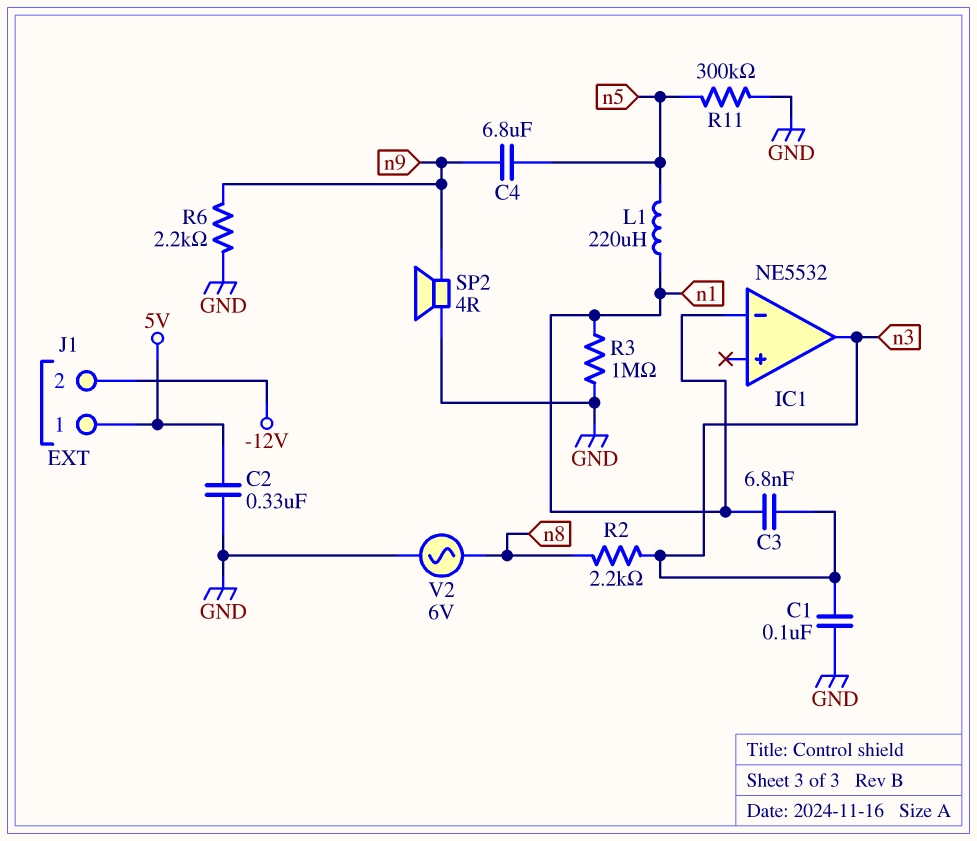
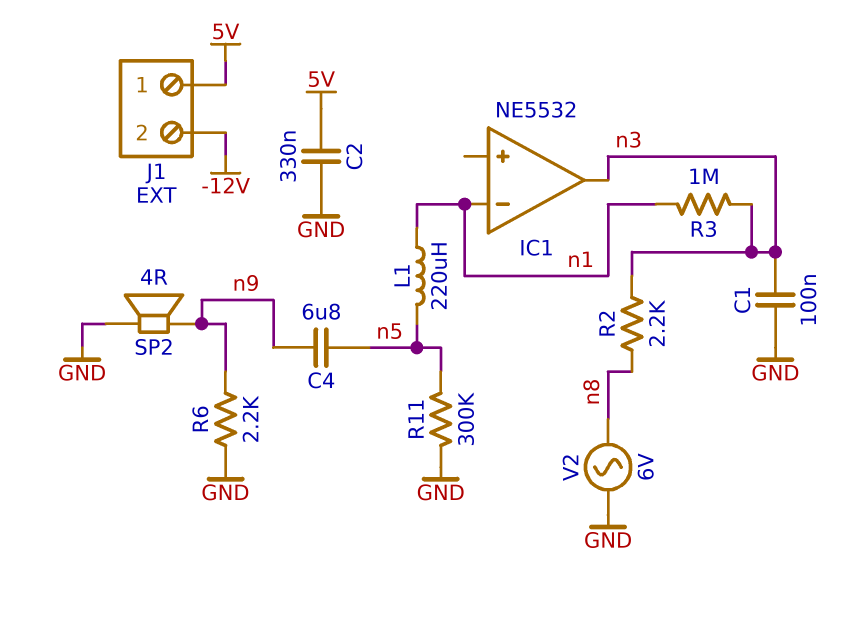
C3: 6.8nF (n1, n3) -> none
R3: 1M (GND, n1) -> 1M (n1, n3)

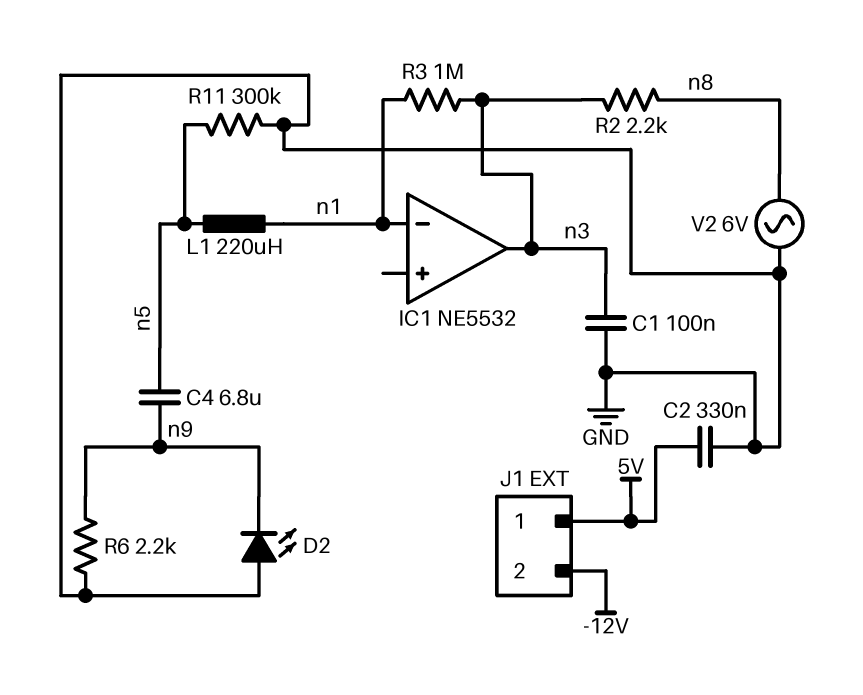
D2: none -> LED (A GND, K n9)
SP2: speaker 4R (GND, n9) -> none

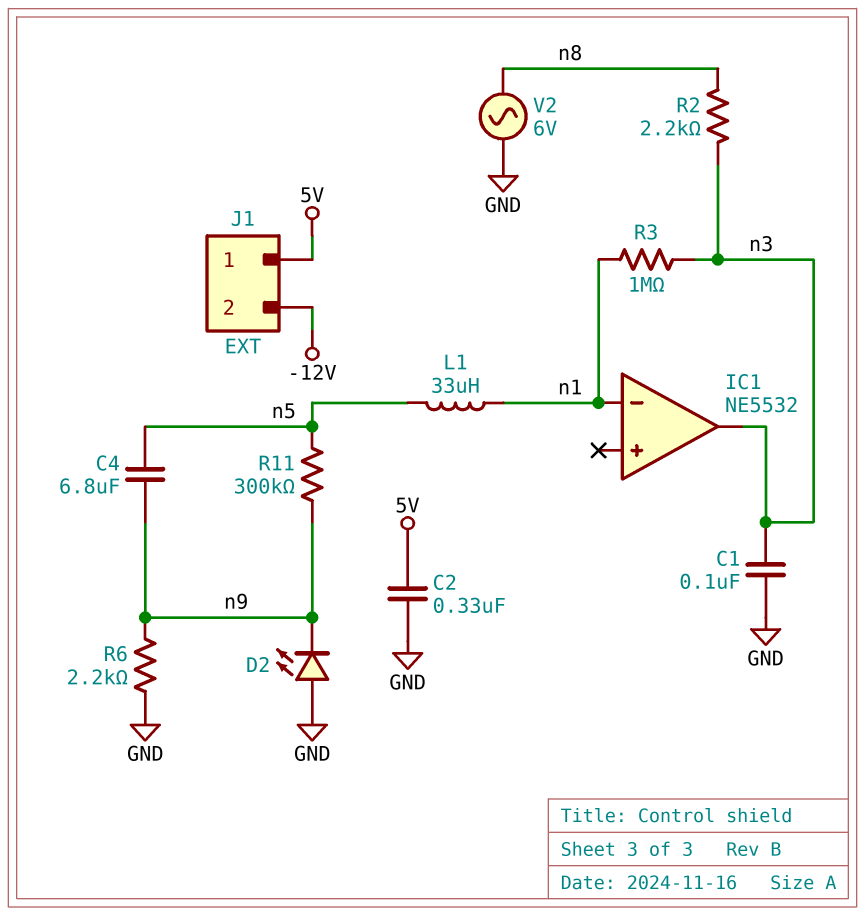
L1: 220uH (n1, n5) -> 33uH (n1, n5)
R11: 300k (GND, n5) -> 300k (n5, n9)

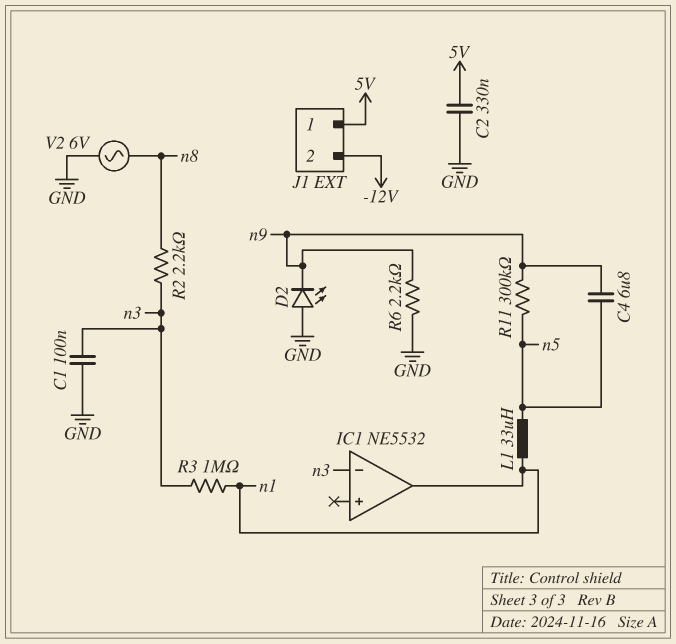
IC1 pin in-: n1 -> n3
IC1 pin out: n3 -> n1

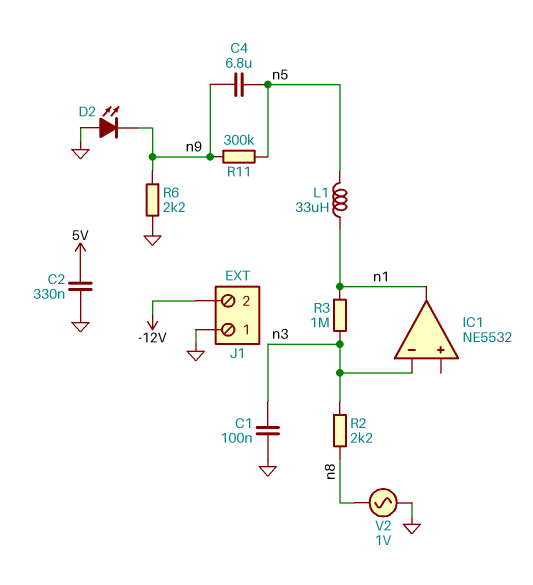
J1 pin 1: 5V -> GND
V2: AC 6V (GND, n8) -> AC 1V (GND, n8)

